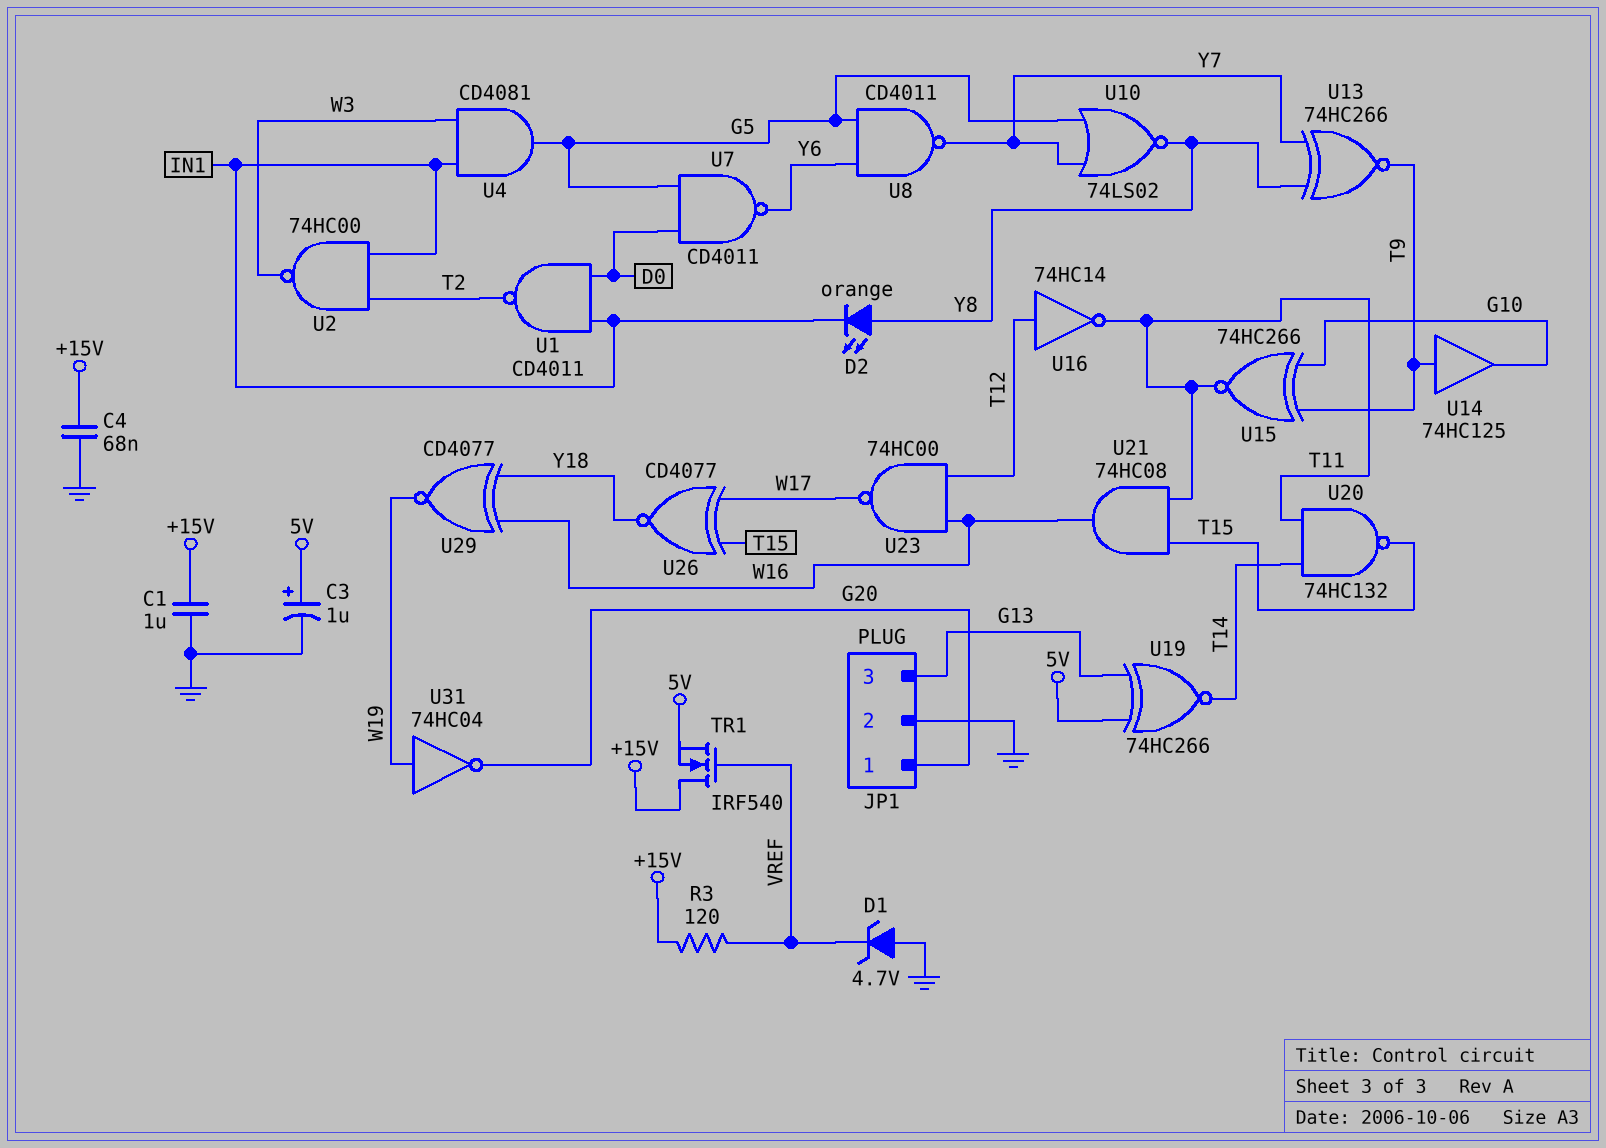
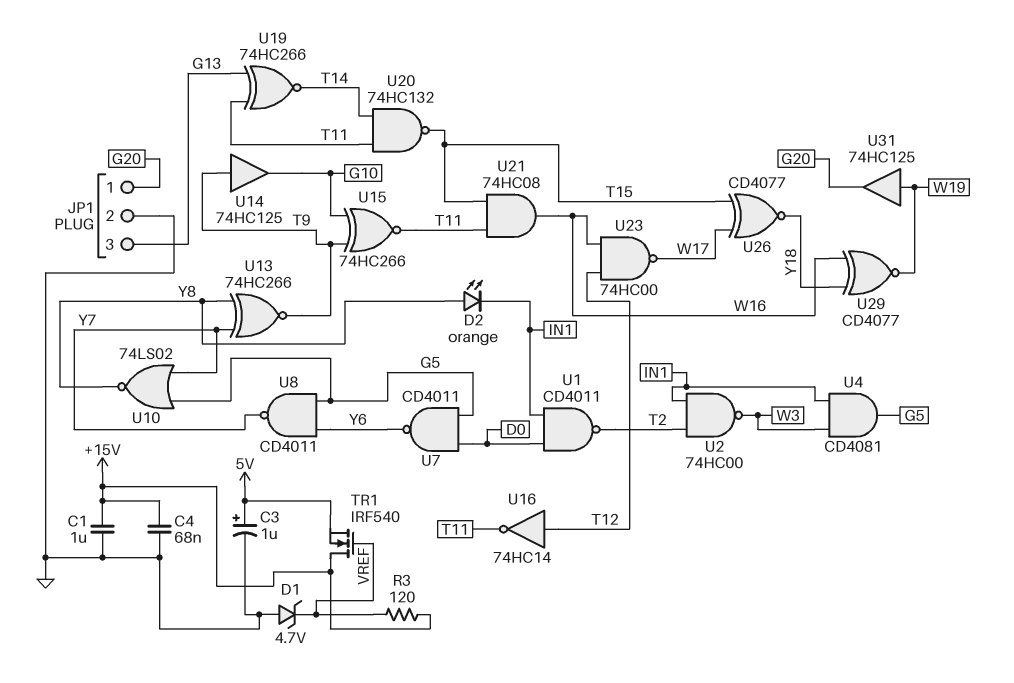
U19: XNOR 74HC266 (in 5V, in G13, out T14) -> XNOR 74HC266 (in G13, in T11, out T14)
U31: NOT 74HC04 (in W19, out G20) -> buffer 74HC125 (in W19, out G20)

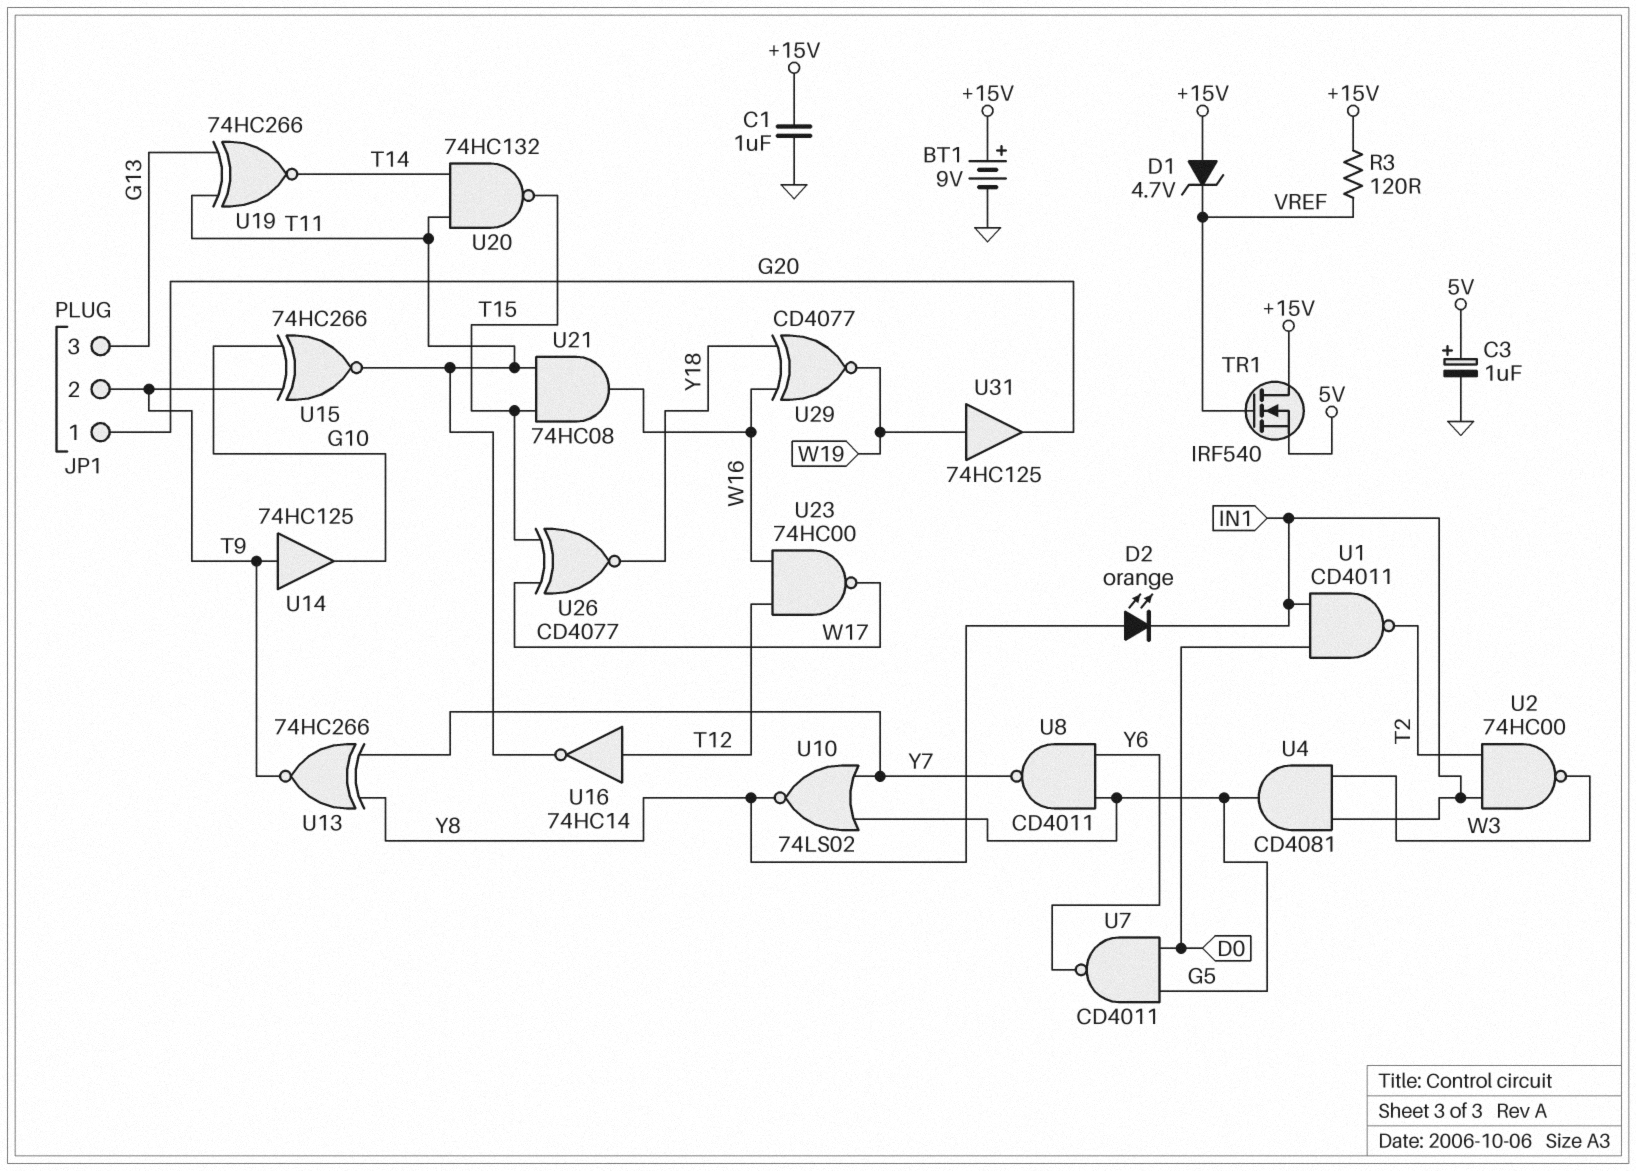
BT1: none -> 9V (plus +15V, minus GND)
C4: 68nF (+15V, GND) -> none
D1: zener 4.7V (A GND, K VREF) -> zener 4.7V (A +15V, K VREF)
JP1 pin 2: GND -> T9

